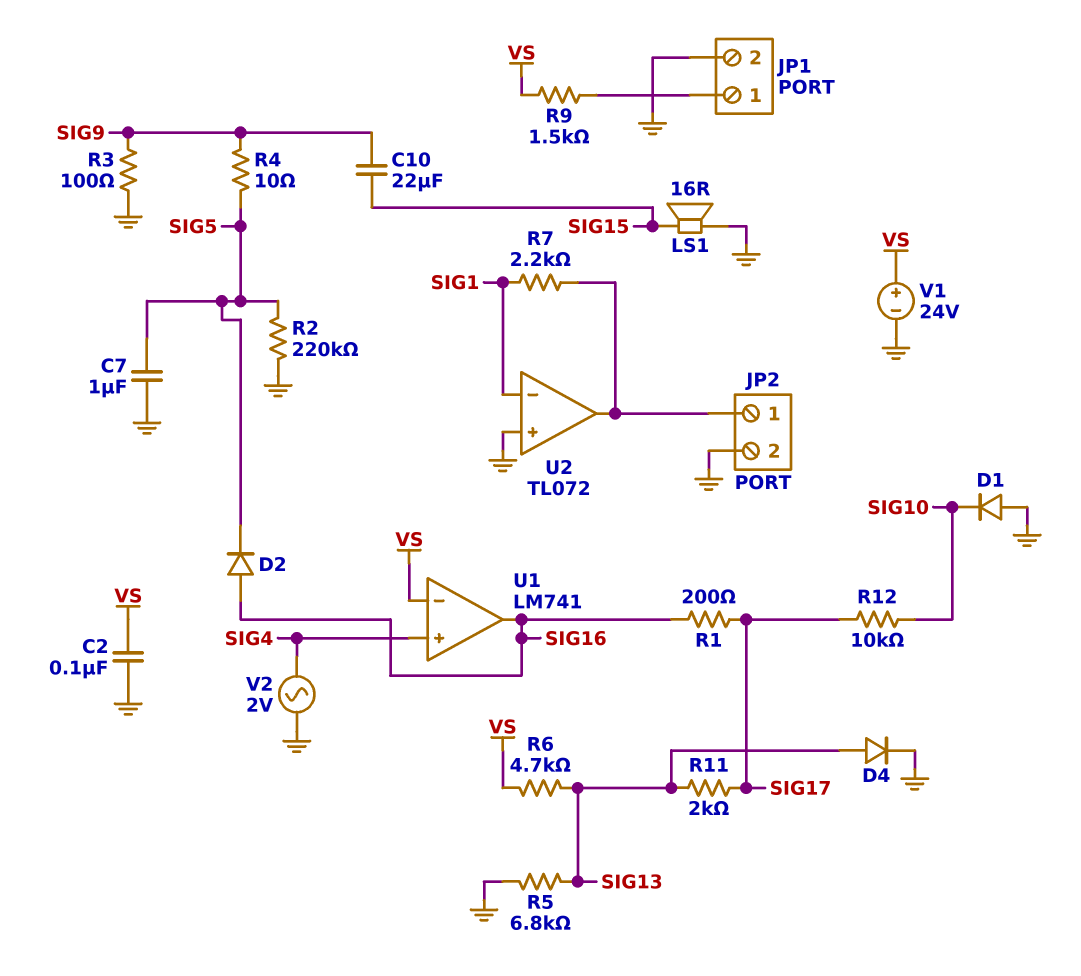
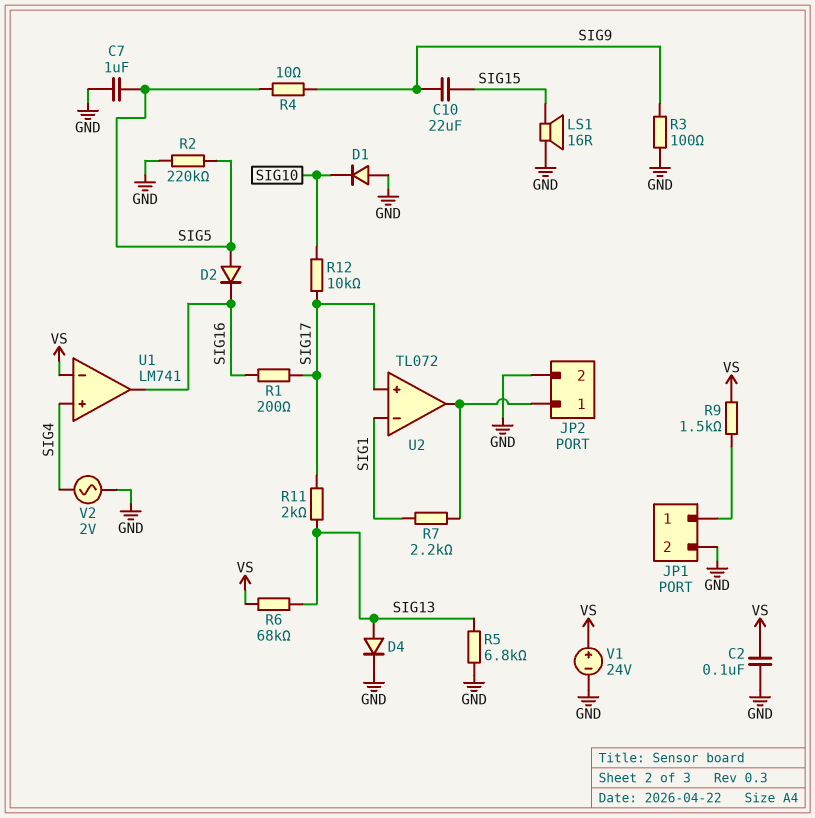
D2: diode (A SIG16, K SIG5) -> diode (A SIG5, K SIG16)
R6: 4.7k (SIG13, VS) -> 68k (SIG13, VS)
U2 pin in+: GND -> SIG17

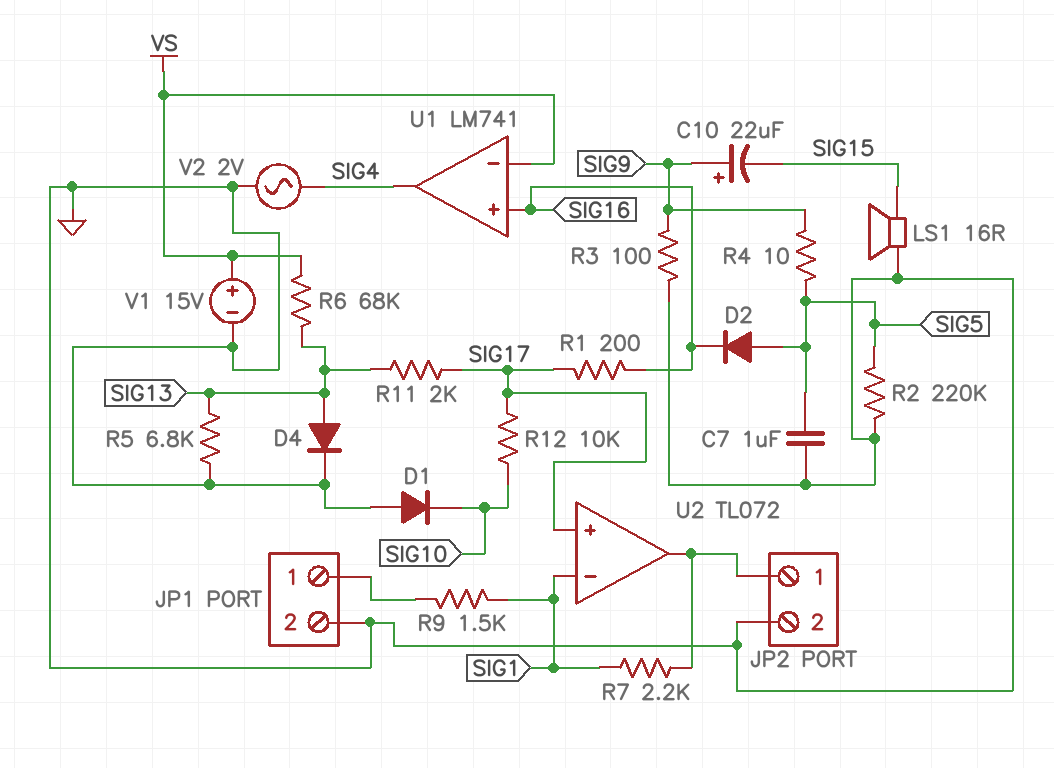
C2: 100nF (GND, VS) -> none
C10: 22uF (SIG9, SIG15) -> 22uF (plus SIG9, minus SIG15)
R9: 1.5k (JP1/1, VS) -> 1.5k (JP1/1, SIG1)
U1 pin in+: SIG4 -> SIG16
U1 pin out: SIG16 -> SIG4
V1: 24V (plus VS, minus GND) -> 15V (plus VS, minus GND)

